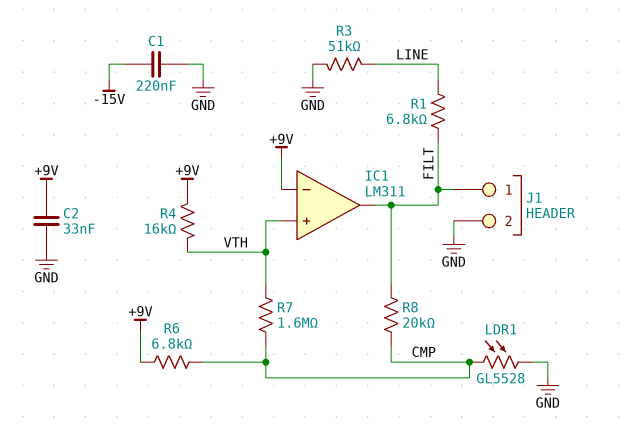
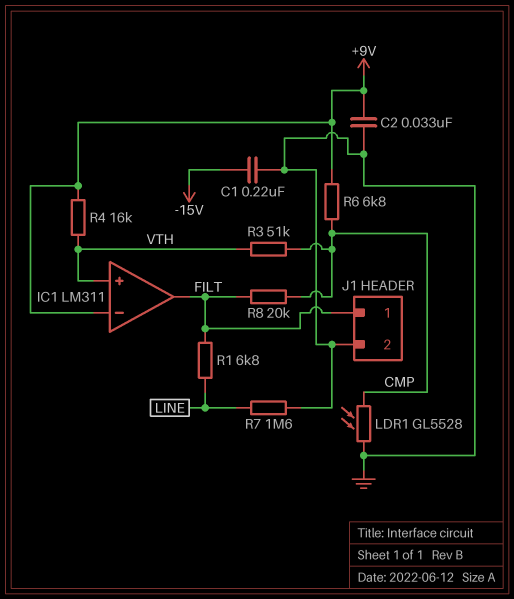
R3: 51k (GND, LINE) -> 51k (CMP, VTH)
R7: 1.6M (CMP, VTH) -> 1.6M (GND, LINE)

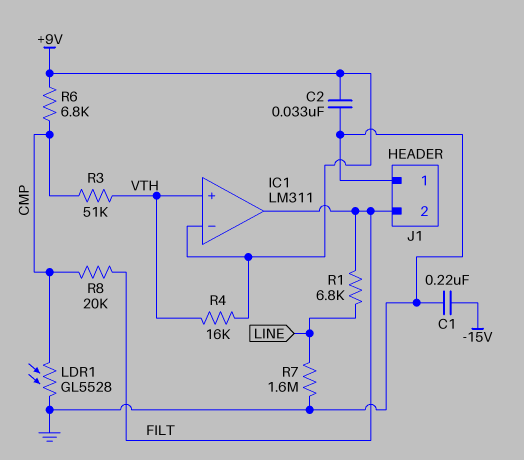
J1 pin 1: FILT -> GND
J1 pin 2: GND -> FILT

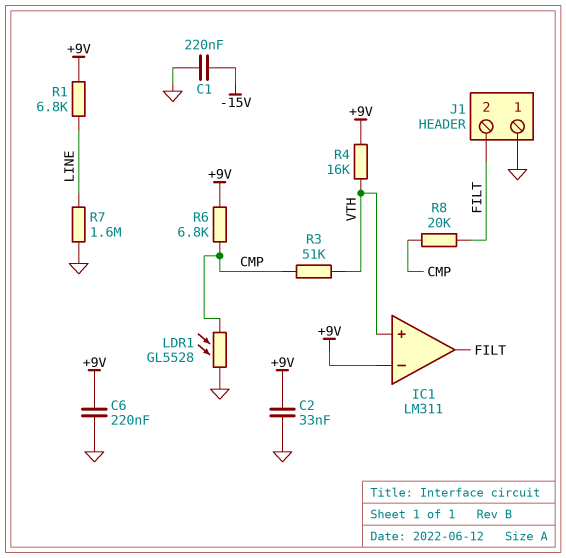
C6: none -> 220nF (+9V, GND)
R1: 6.8k (FILT, LINE) -> 6.8k (+9V, LINE)

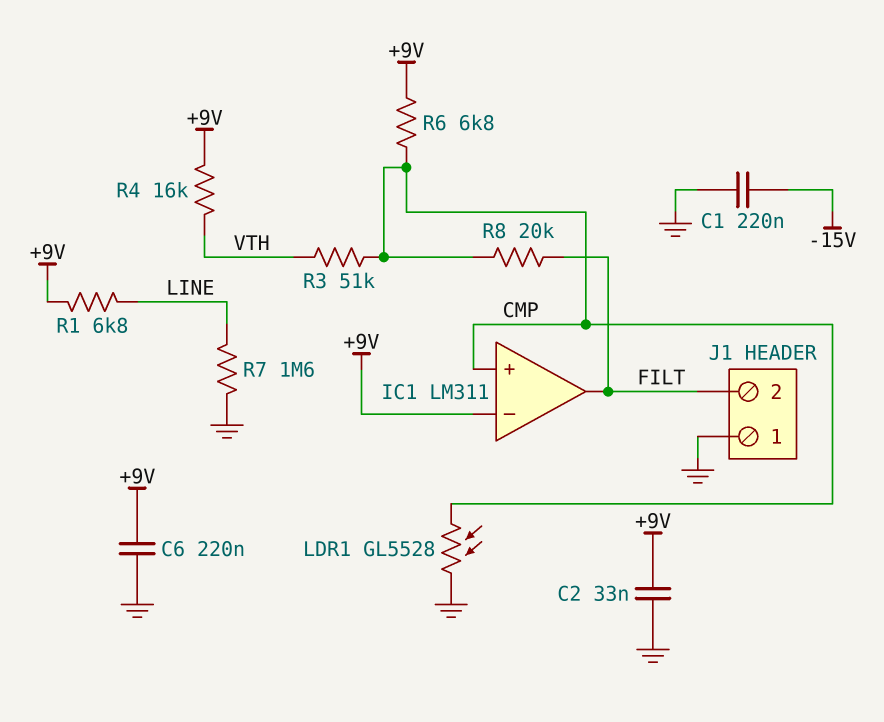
IC1 pin in+: VTH -> CMP

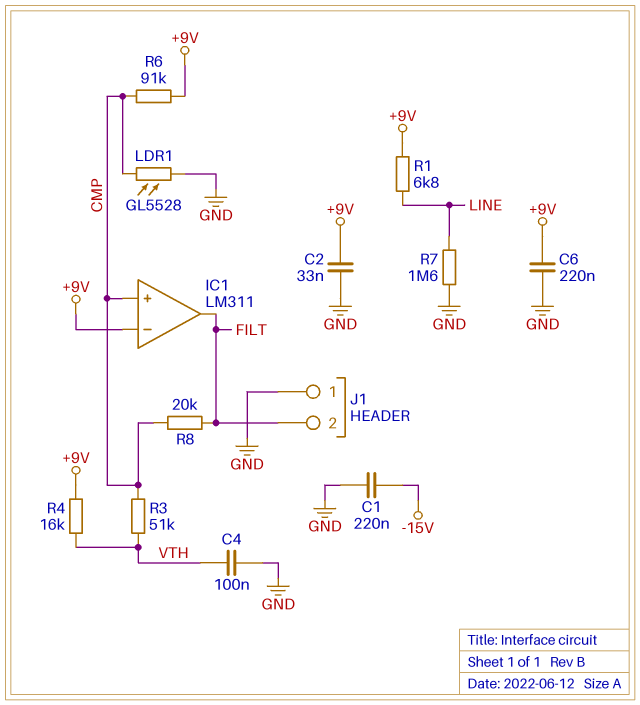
C4: none -> 100nF (GND, VTH)
R6: 6.8k (+9V, CMP) -> 91k (+9V, CMP)

